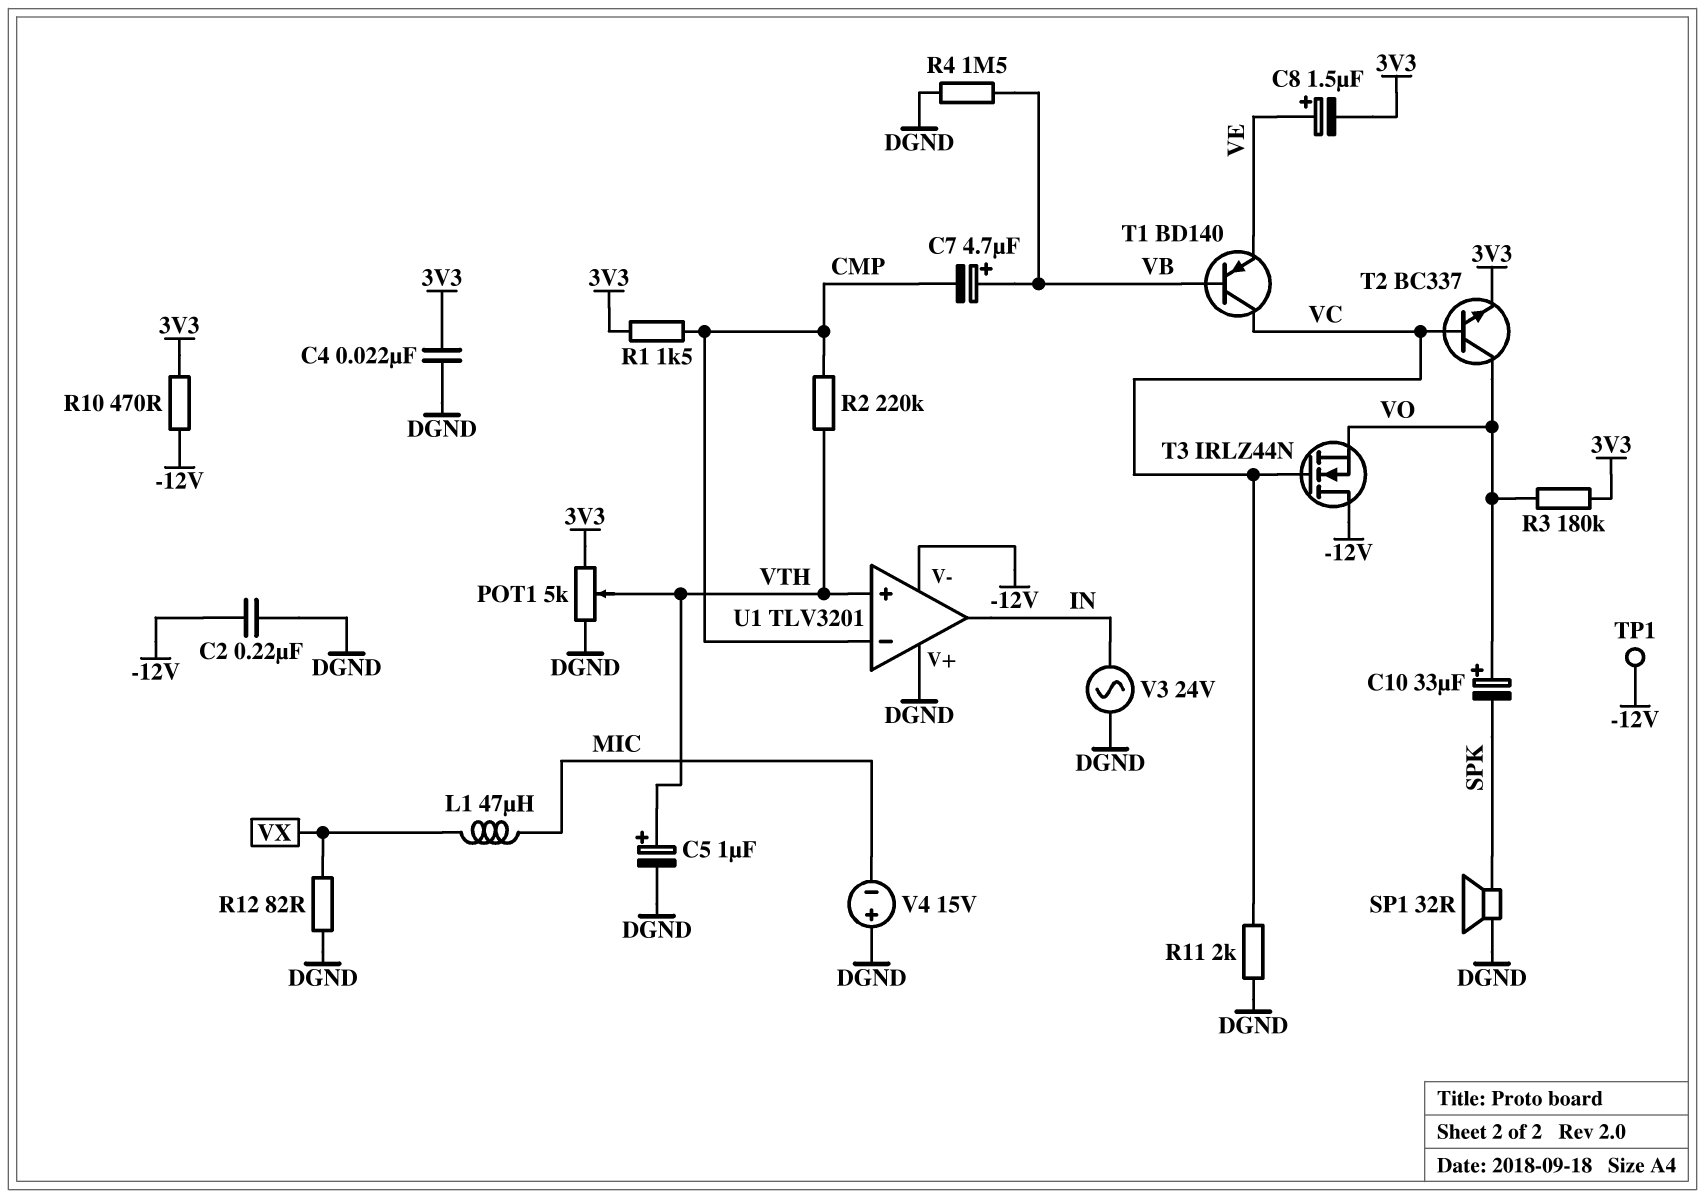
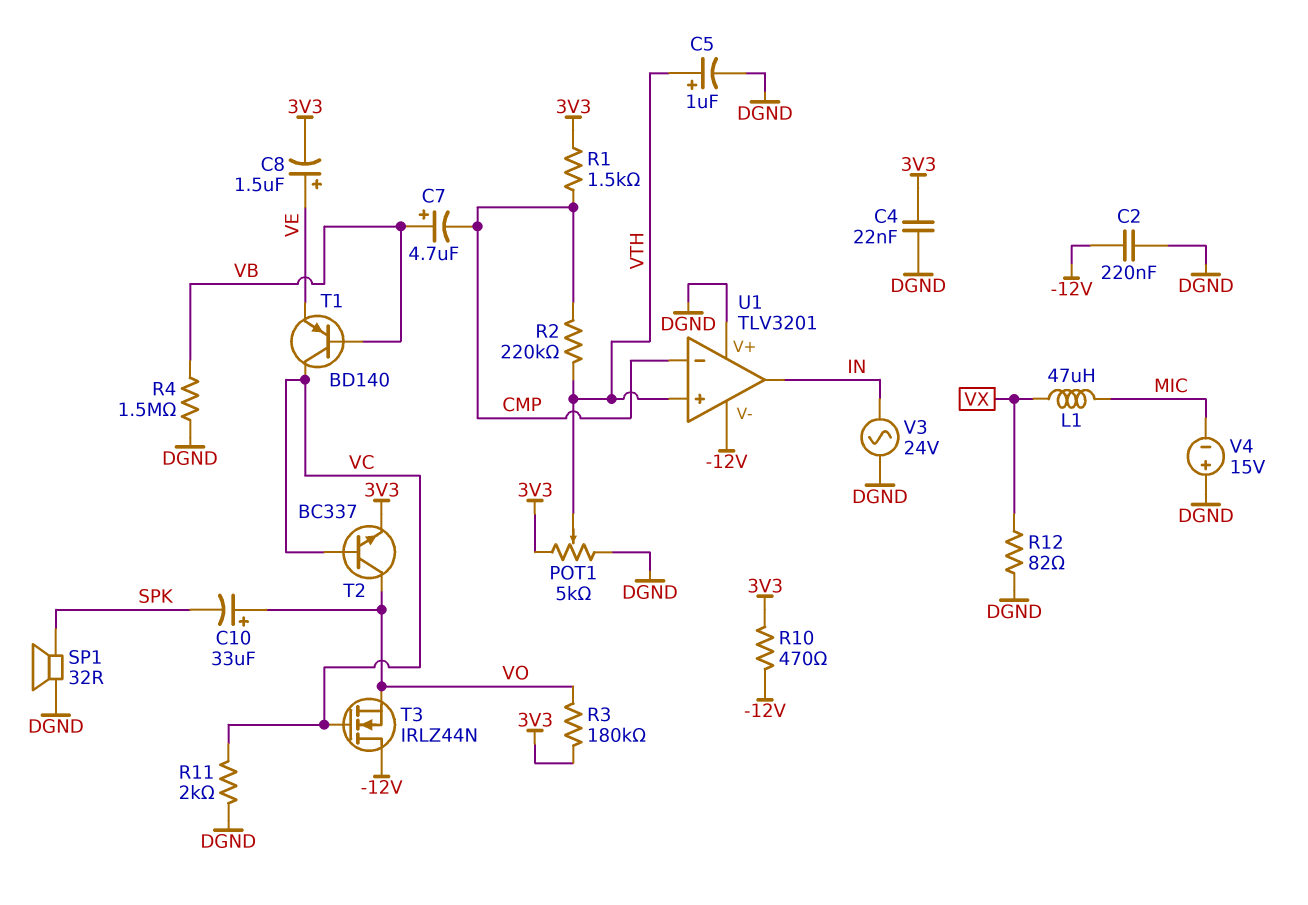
TP1: test point (-12V) -> none

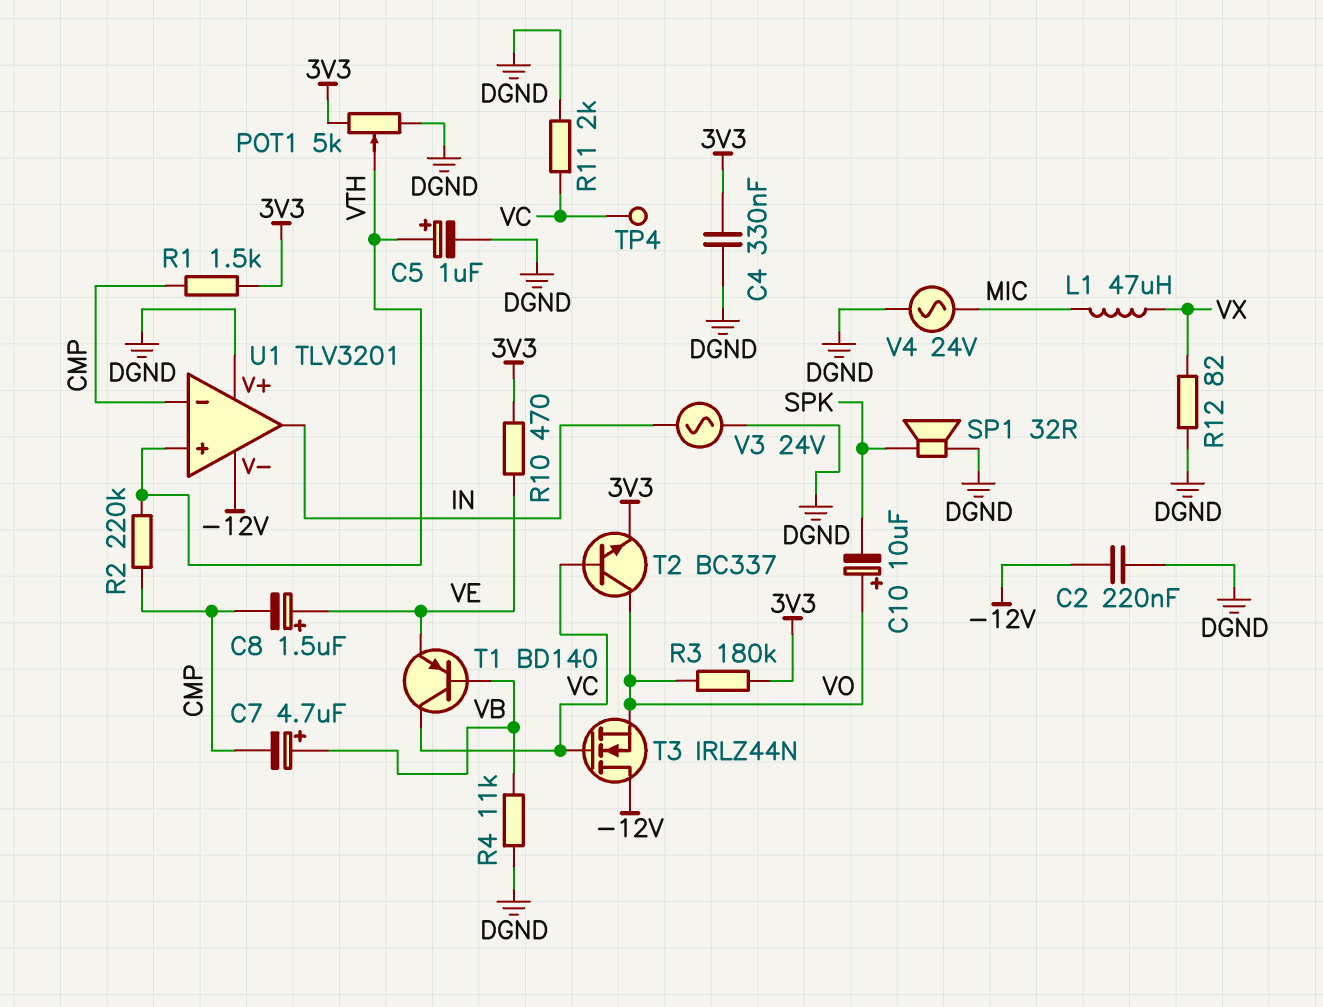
C4: 22nF (3V3, DGND) -> 330nF (3V3, DGND)
C8: 1.5uF (plus VE, minus 3V3) -> 1.5uF (plus VE, minus CMP)
C10: 33uF (plus VO, minus SPK) -> 10uF (plus VO, minus SPK)
R4: 1.5M (DGND, VB) -> 11k (DGND, VB)
R10: 470 (-12V, 3V3) -> 470 (3V3, VE)
TP4: none -> test point (VC)
V4: 15V (plus DGND, minus MIC) -> AC 24V (DGND, MIC)

